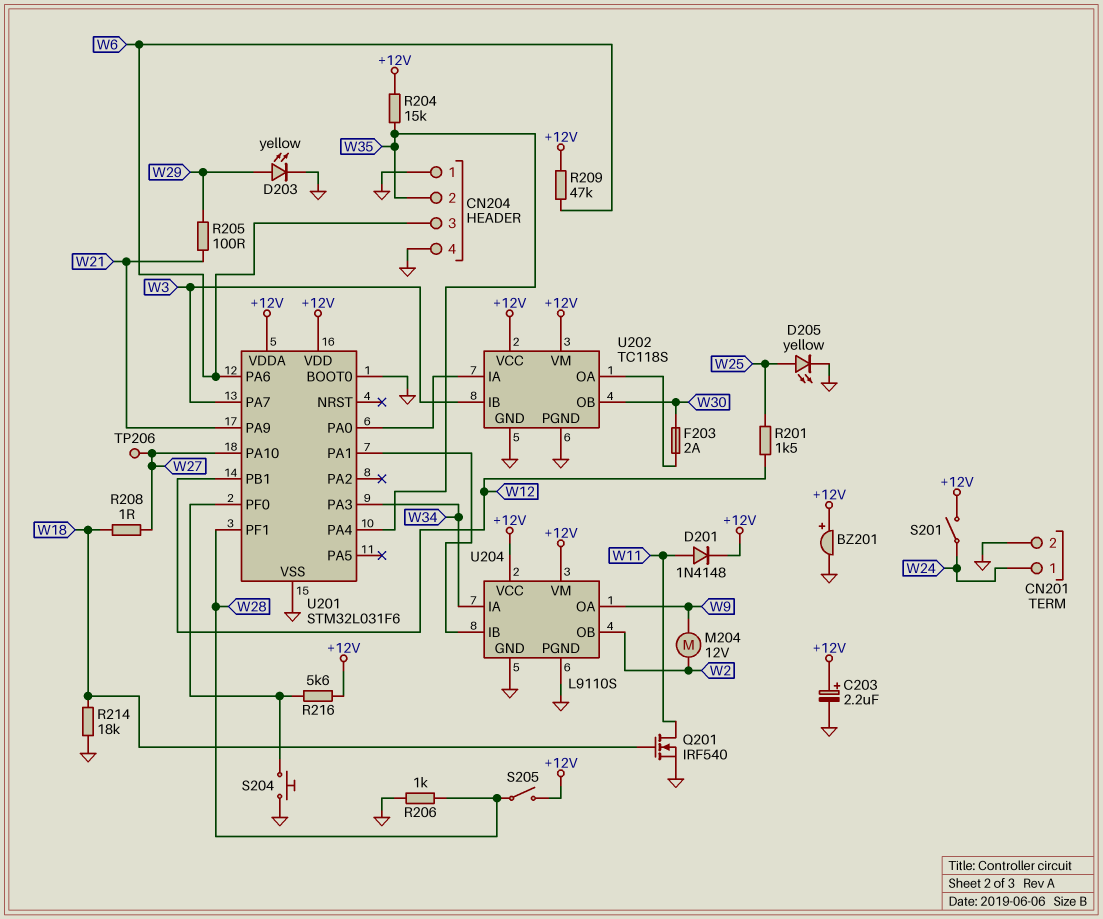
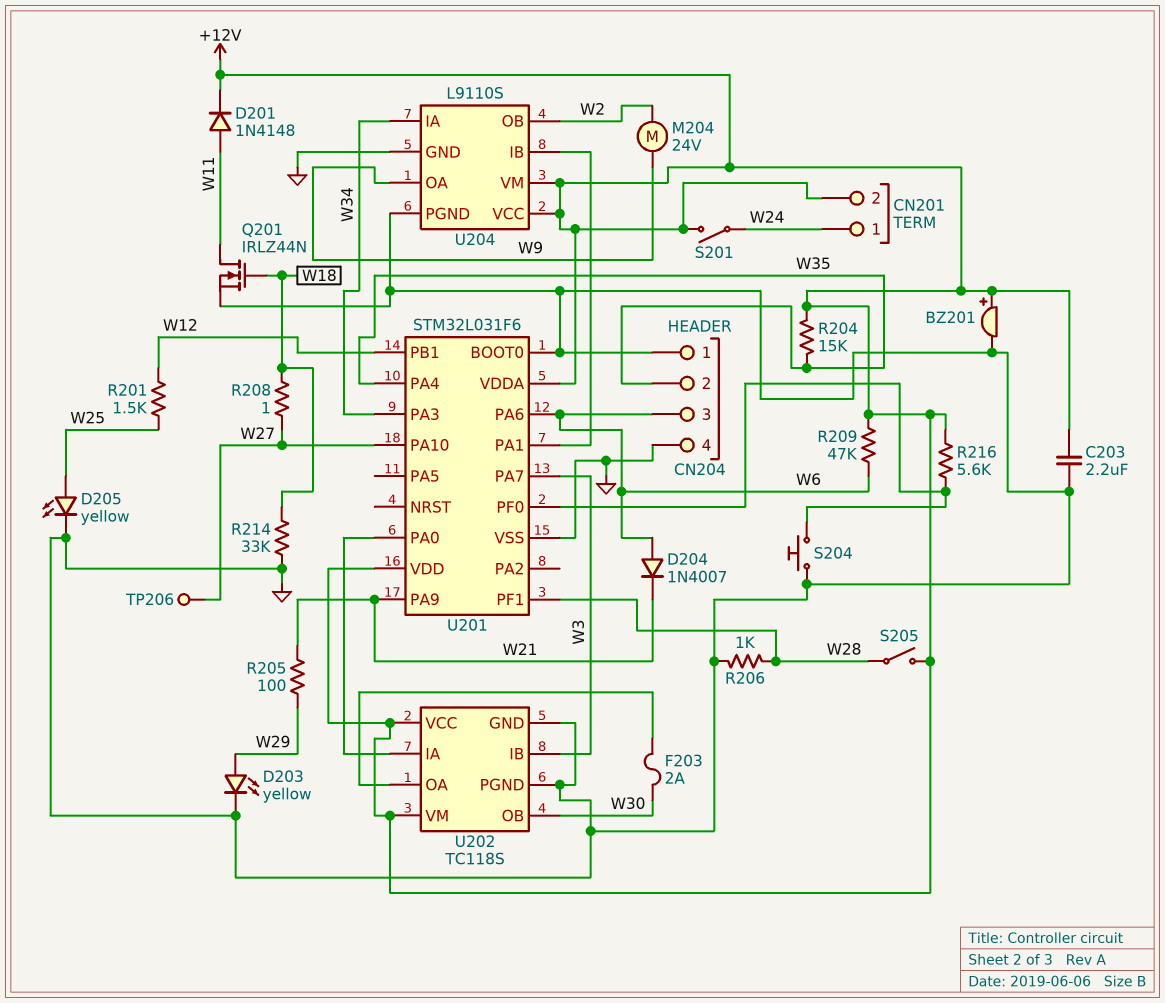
C203: 2.2uF (plus +12V, minus GND) -> 2.2uF (+12V, GND)
CN201 pin 2: GND -> +12V
D204: none -> diode 1N4007 (A W6, K W21)
M204: motor 12V (W2, W9) -> motor 24V (W2, W9)
Q201: NMOS IRF540 (G W18, D W11, S GND) -> NMOS IRLZ44N (G W18, D W11, S GND)
R214: 18k (GND, W18) -> 33k (GND, W18)

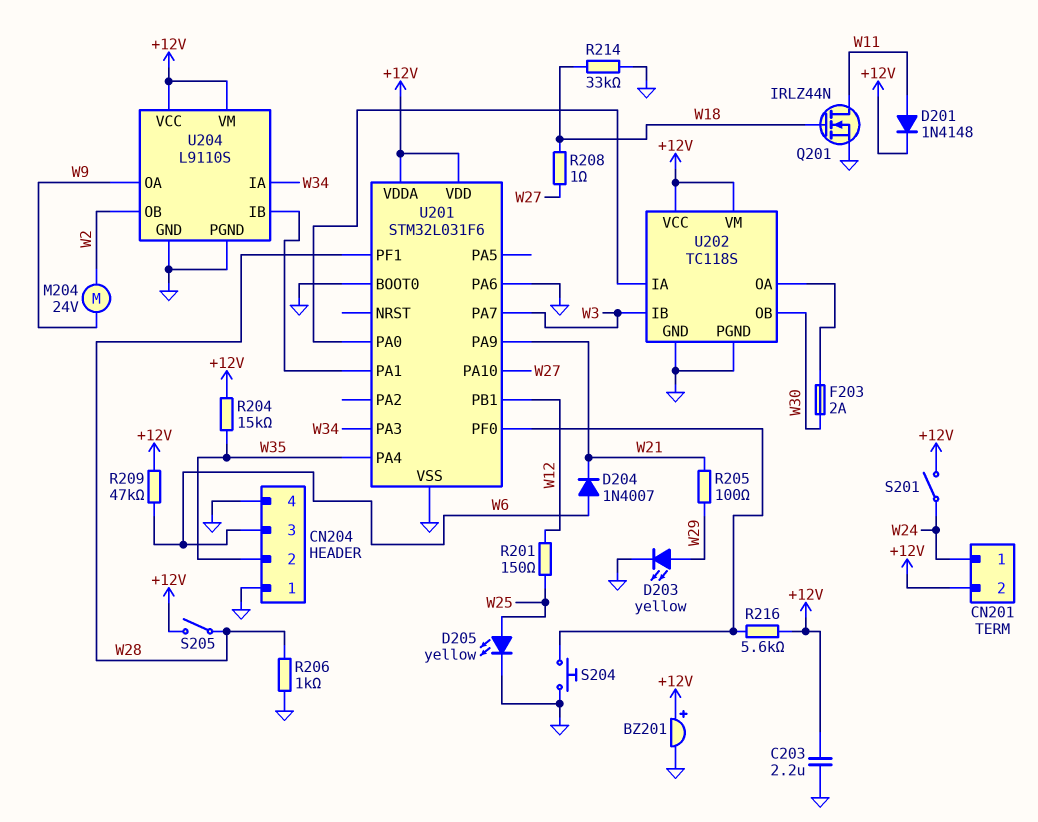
R201: 1.5k (W12, W25) -> 150 (W12, W25)
TP206: test point (W27) -> none
U201 pin PA6: W6 -> GND

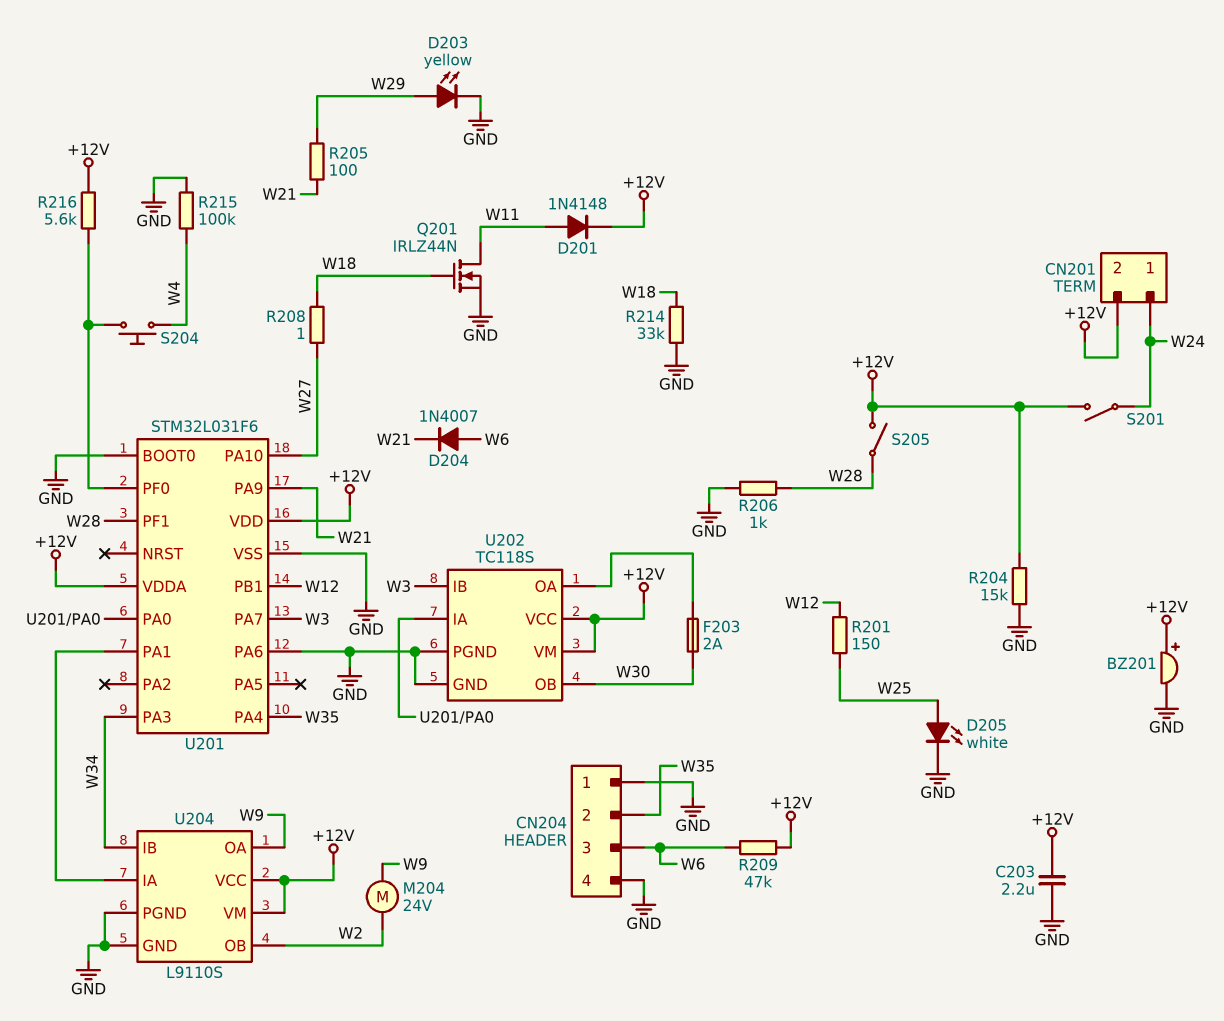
D205: LED yellow (A W25, K GND) -> LED white (A W25, K GND)
R204: 15k (+12V, W35) -> 15k (+12V, GND)
R215: none -> 100k (GND, W4)
S204: button (GND, U201/PF0) -> button (U201/PF0, W4)
U204 pin IA: W34 -> U201/PA1
U204 pin IB: U201/PA1 -> W34

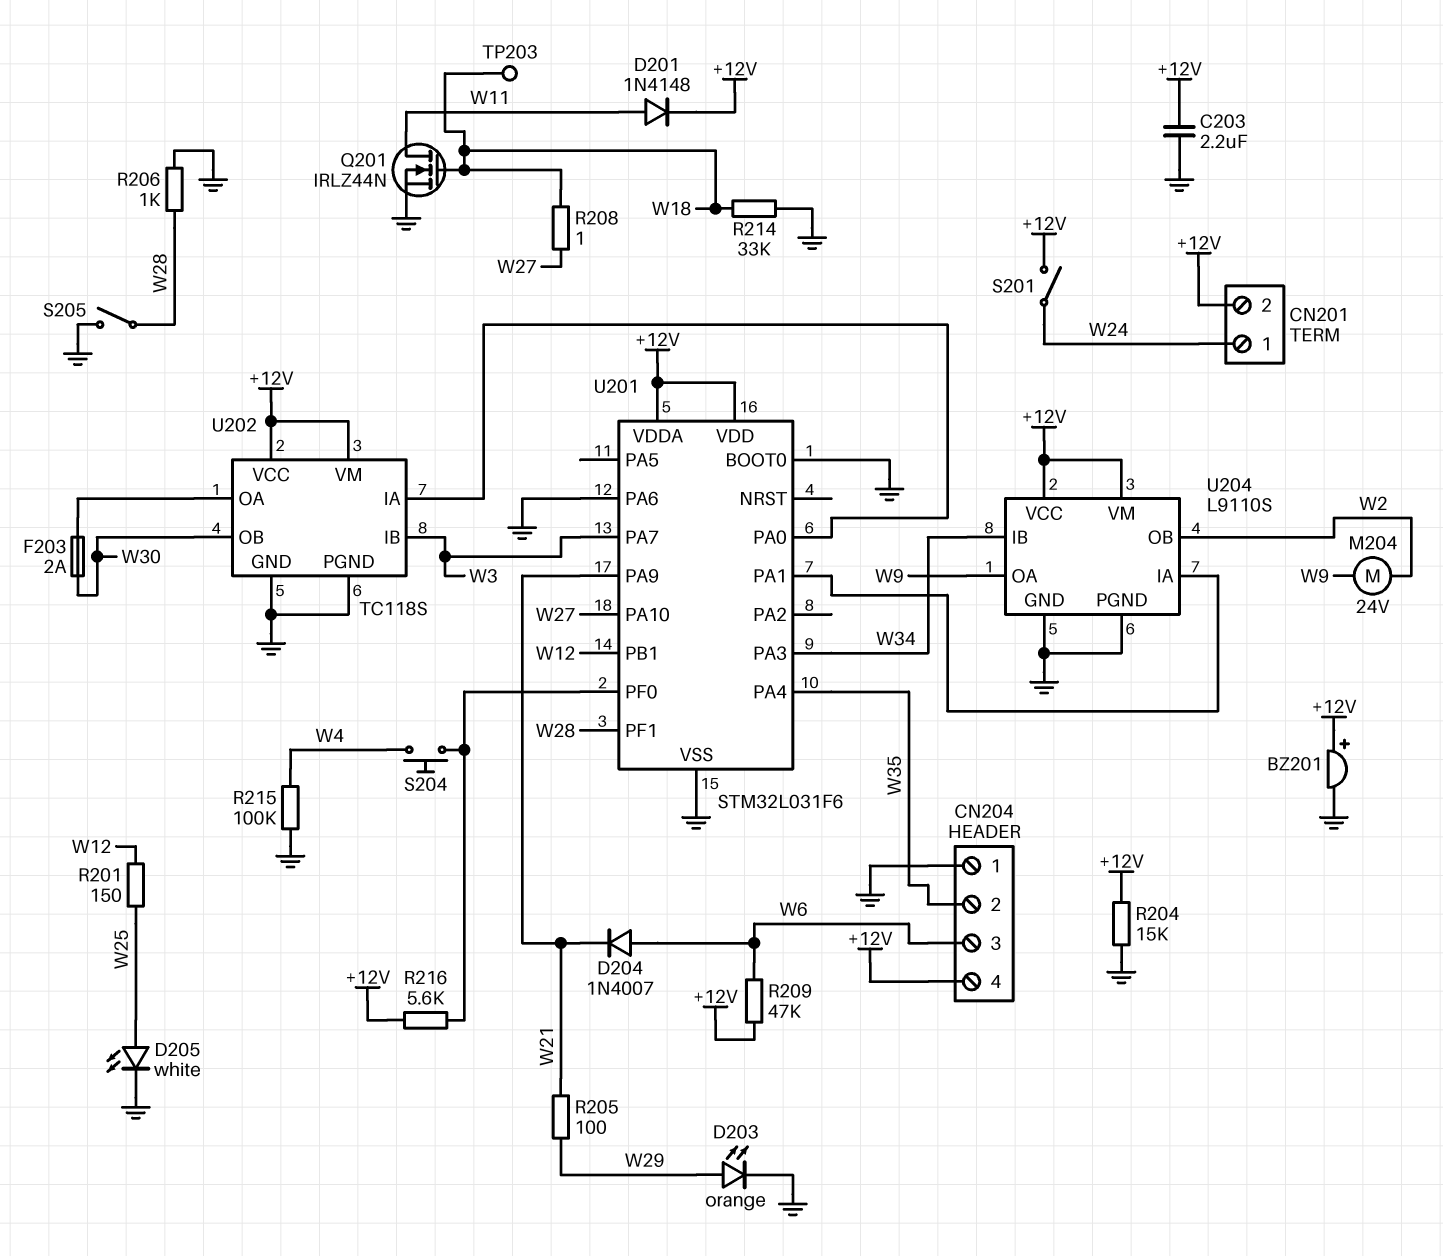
CN204 pin 4: GND -> +12V
D203: LED yellow (A W29, K GND) -> LED orange (A W29, K GND)
S205: switch (+12V, W28) -> switch (GND, W28)
TP203: none -> test point (W18)

